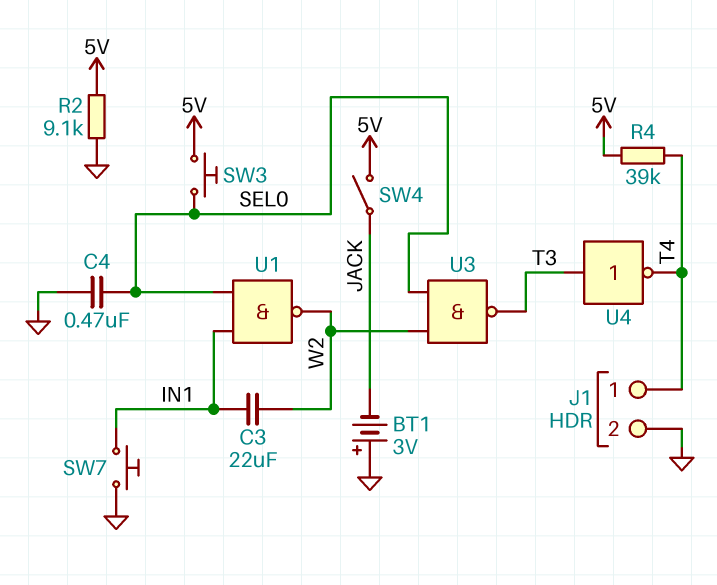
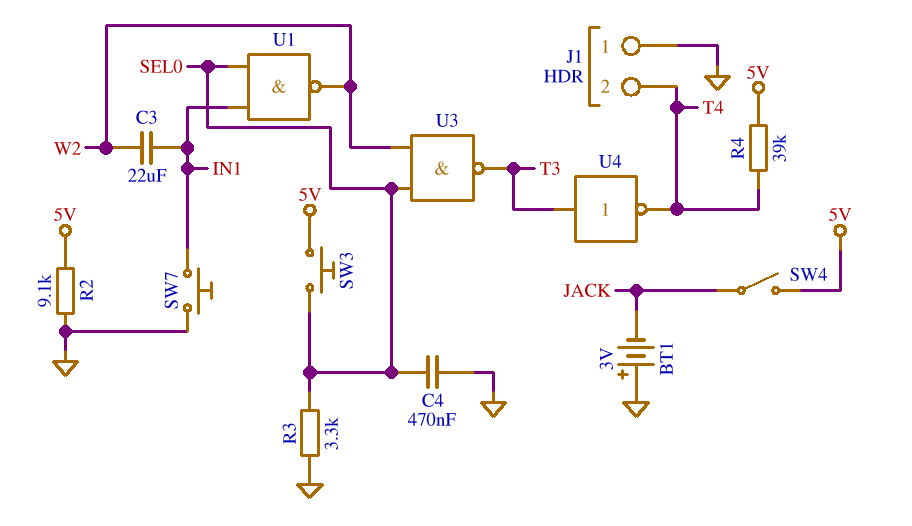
J1 pin 1: T4 -> GND
J1 pin 2: GND -> T4
R3: none -> 3.3k (GND, SEL0)

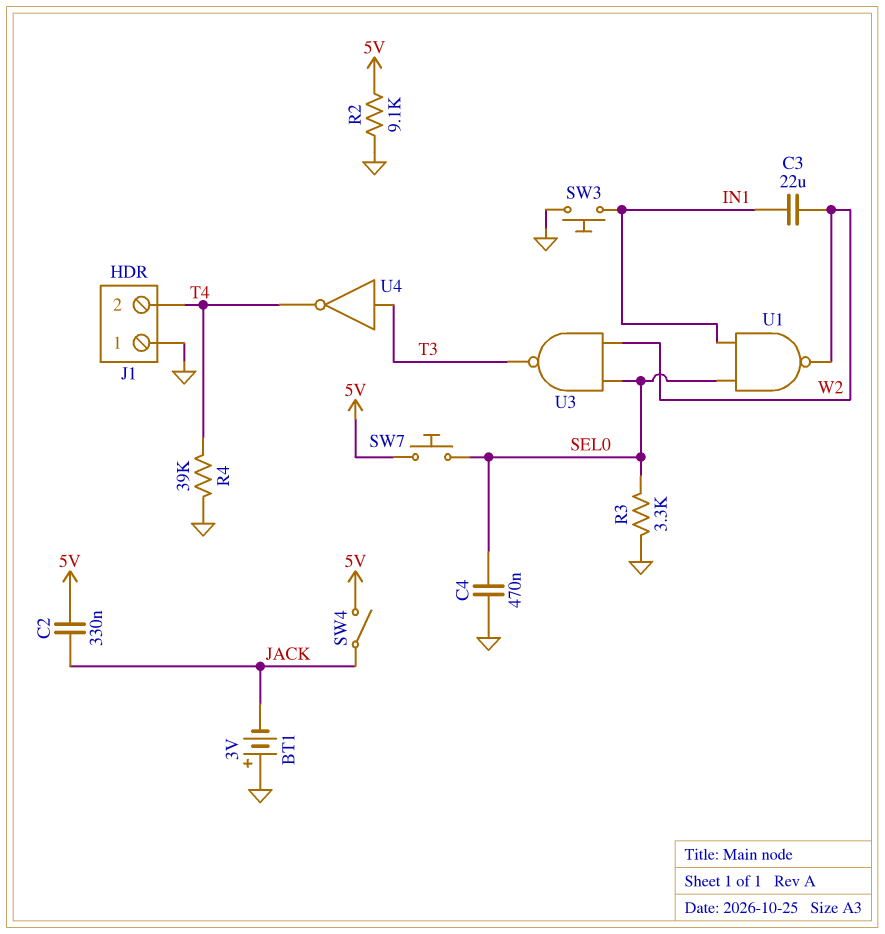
C2: none -> 330nF (5V, JACK)
R4: 39k (5V, T4) -> 39k (GND, T4)
SW3: button (5V, SEL0) -> button (GND, IN1)
SW7: button (GND, IN1) -> button (5V, SEL0)

